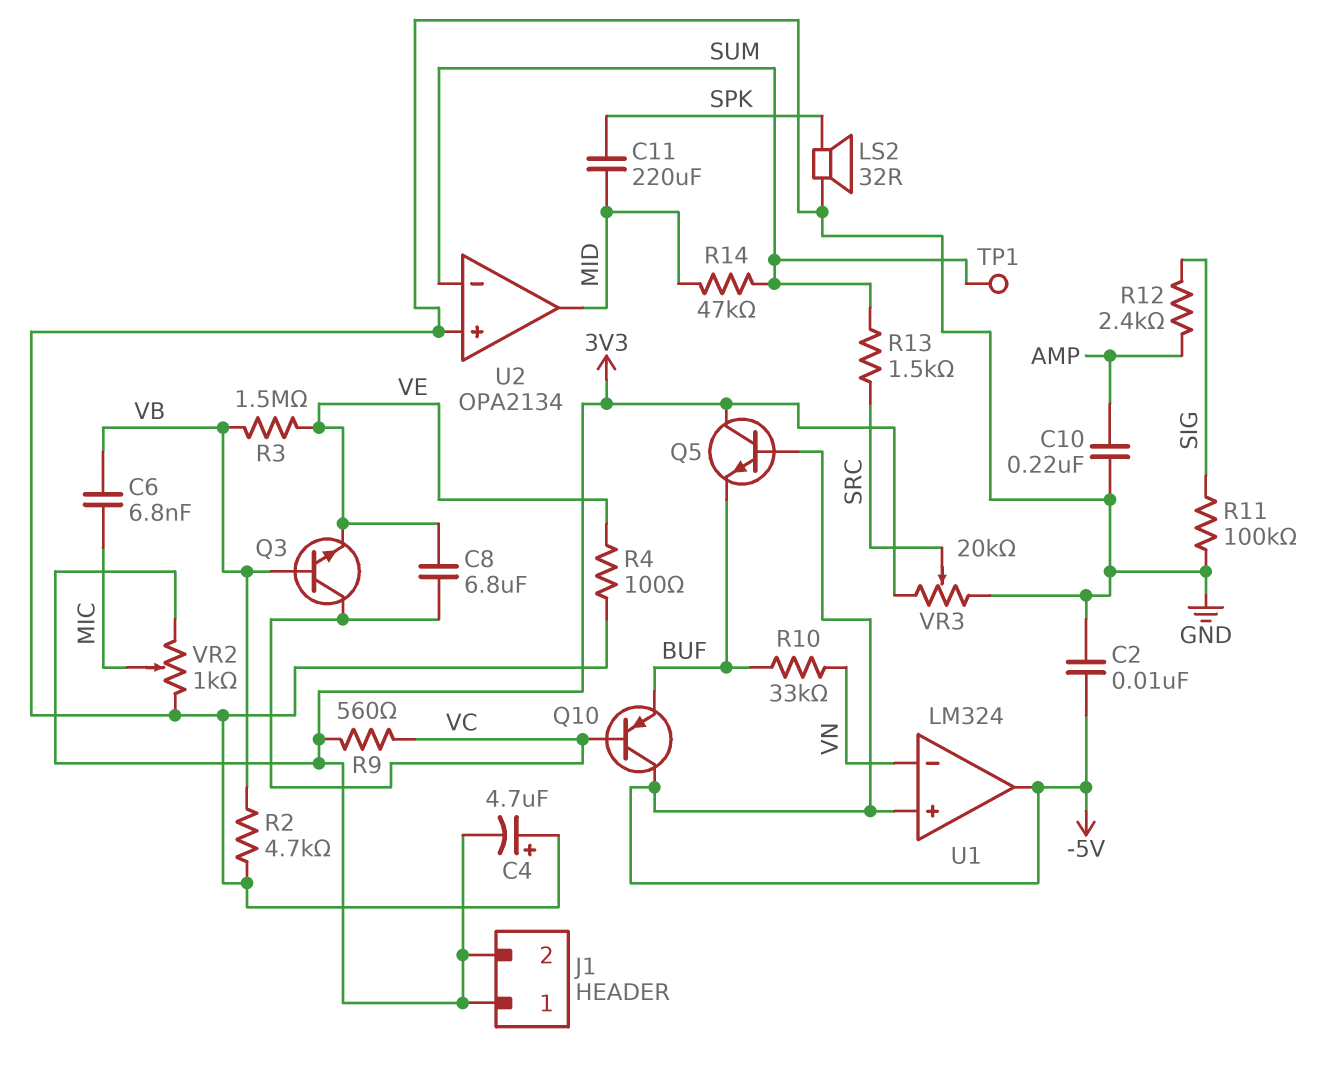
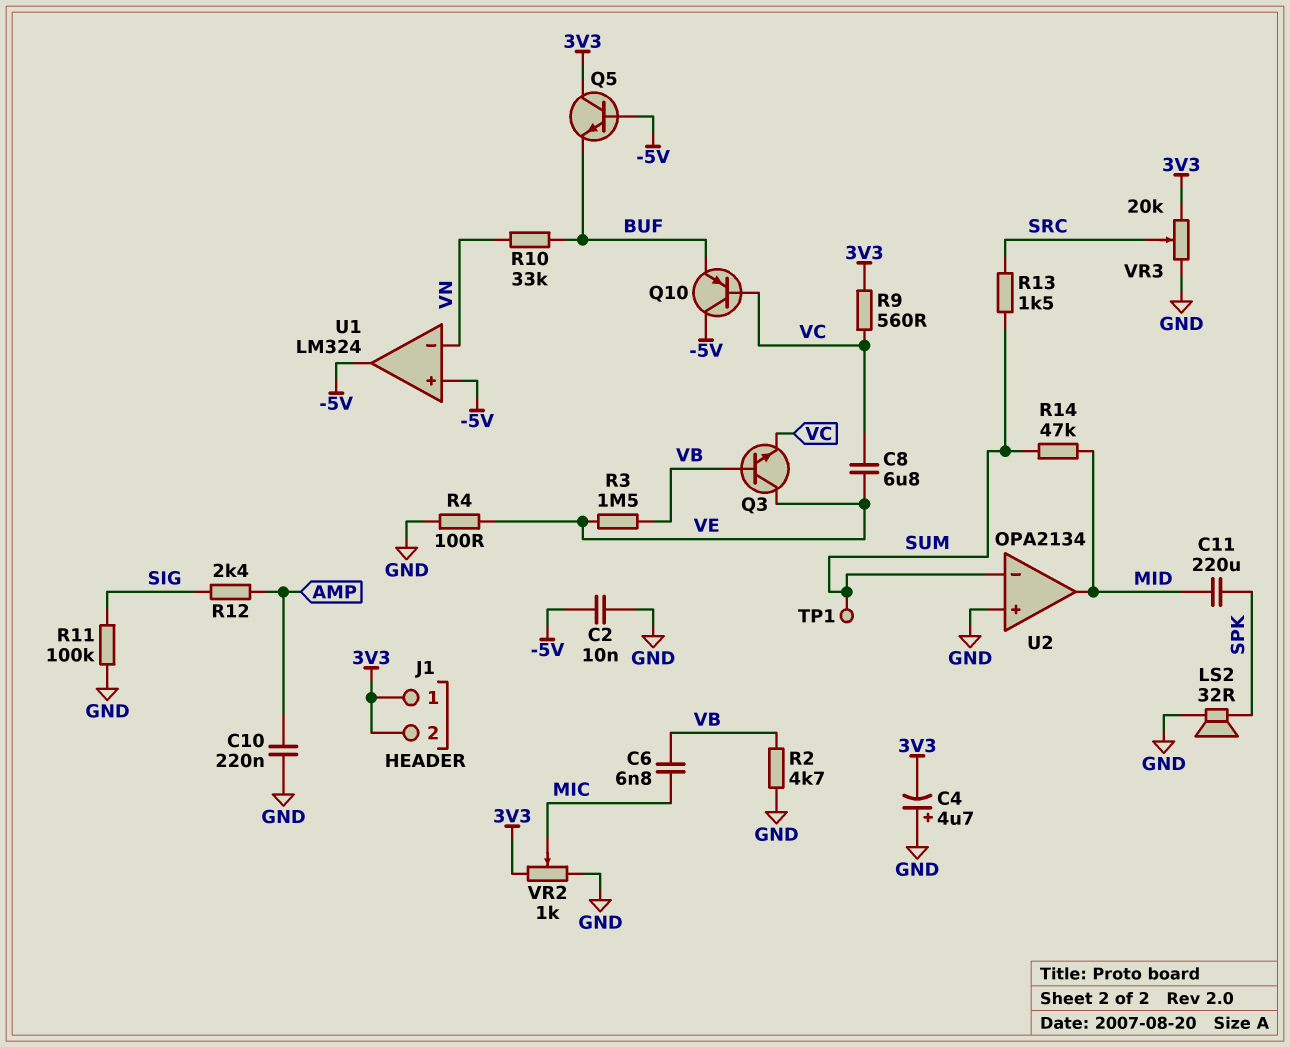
Q3: NPN (B VB, C VC, E VE) -> NPN (B VB, C VE, E VC)

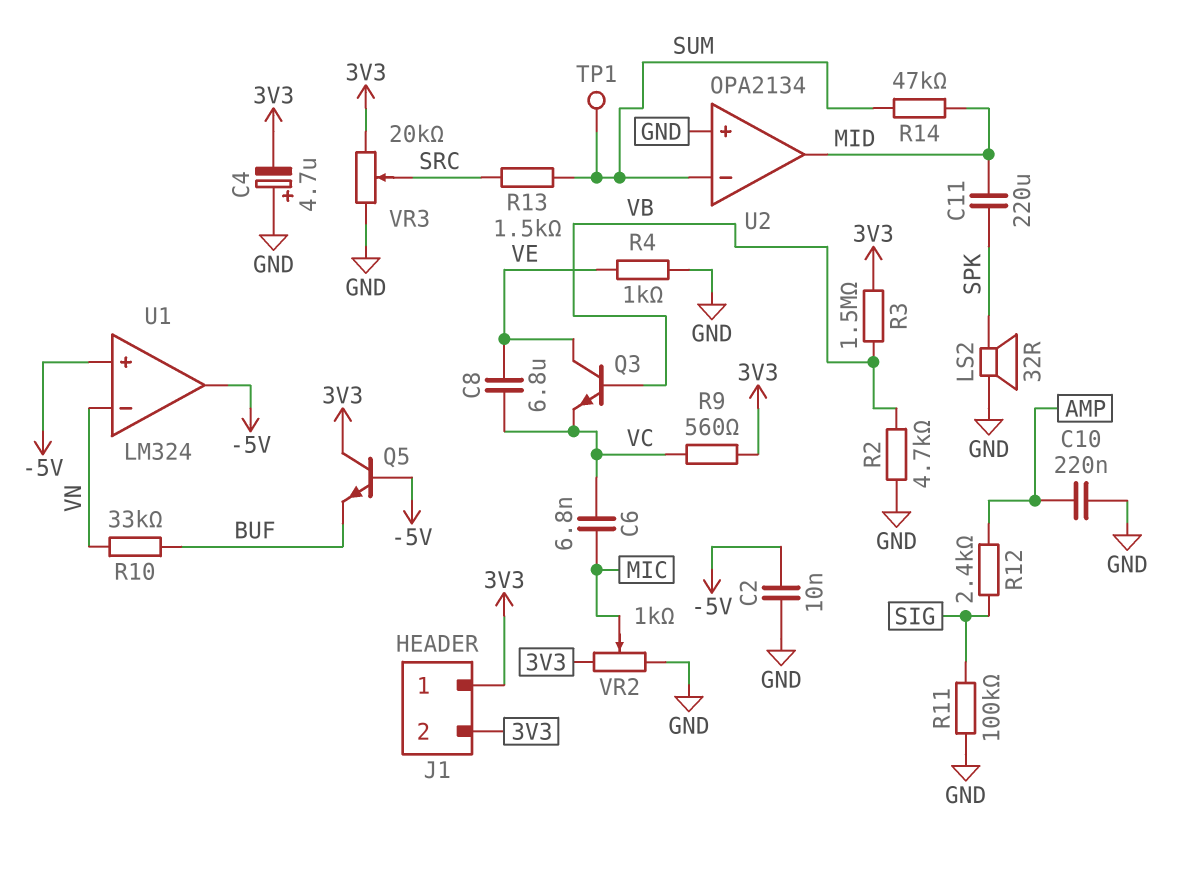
C6: 6.8nF (MIC, VB) -> 6.8nF (MIC, VC)
Q10: PNP (B VC, C -5V, E BUF) -> none
R3: 1.5M (VB, VE) -> 1.5M (3V3, VB)
R4: 100 (GND, VE) -> 1k (GND, VE)

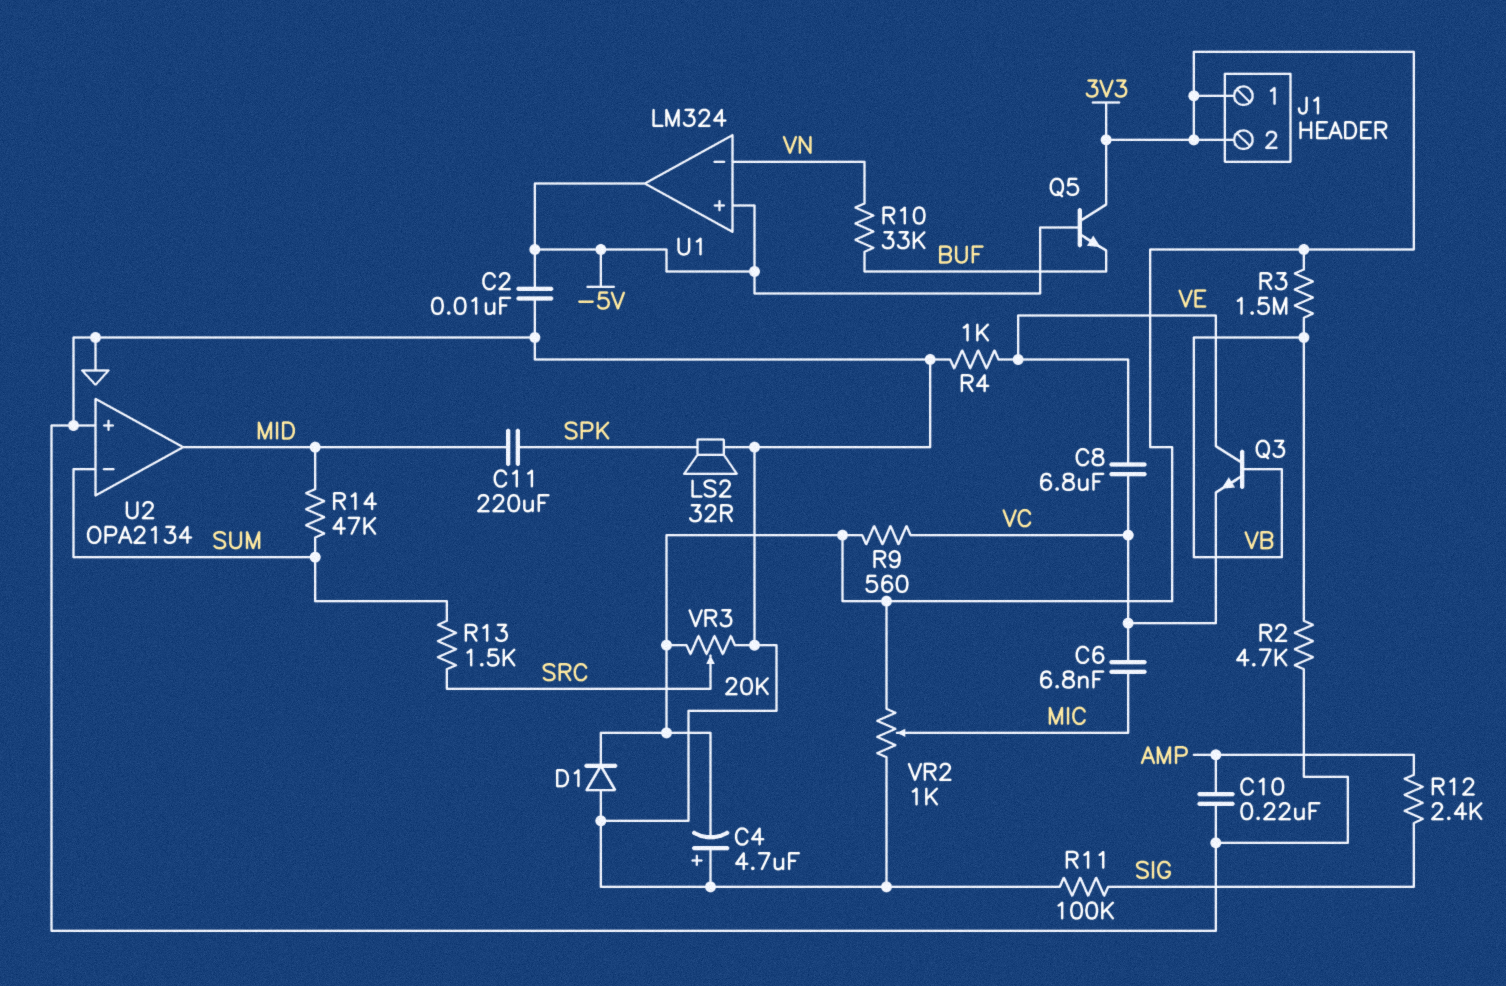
D1: none -> diode (A GND, K 3V3)
TP1: test point (SUM) -> none

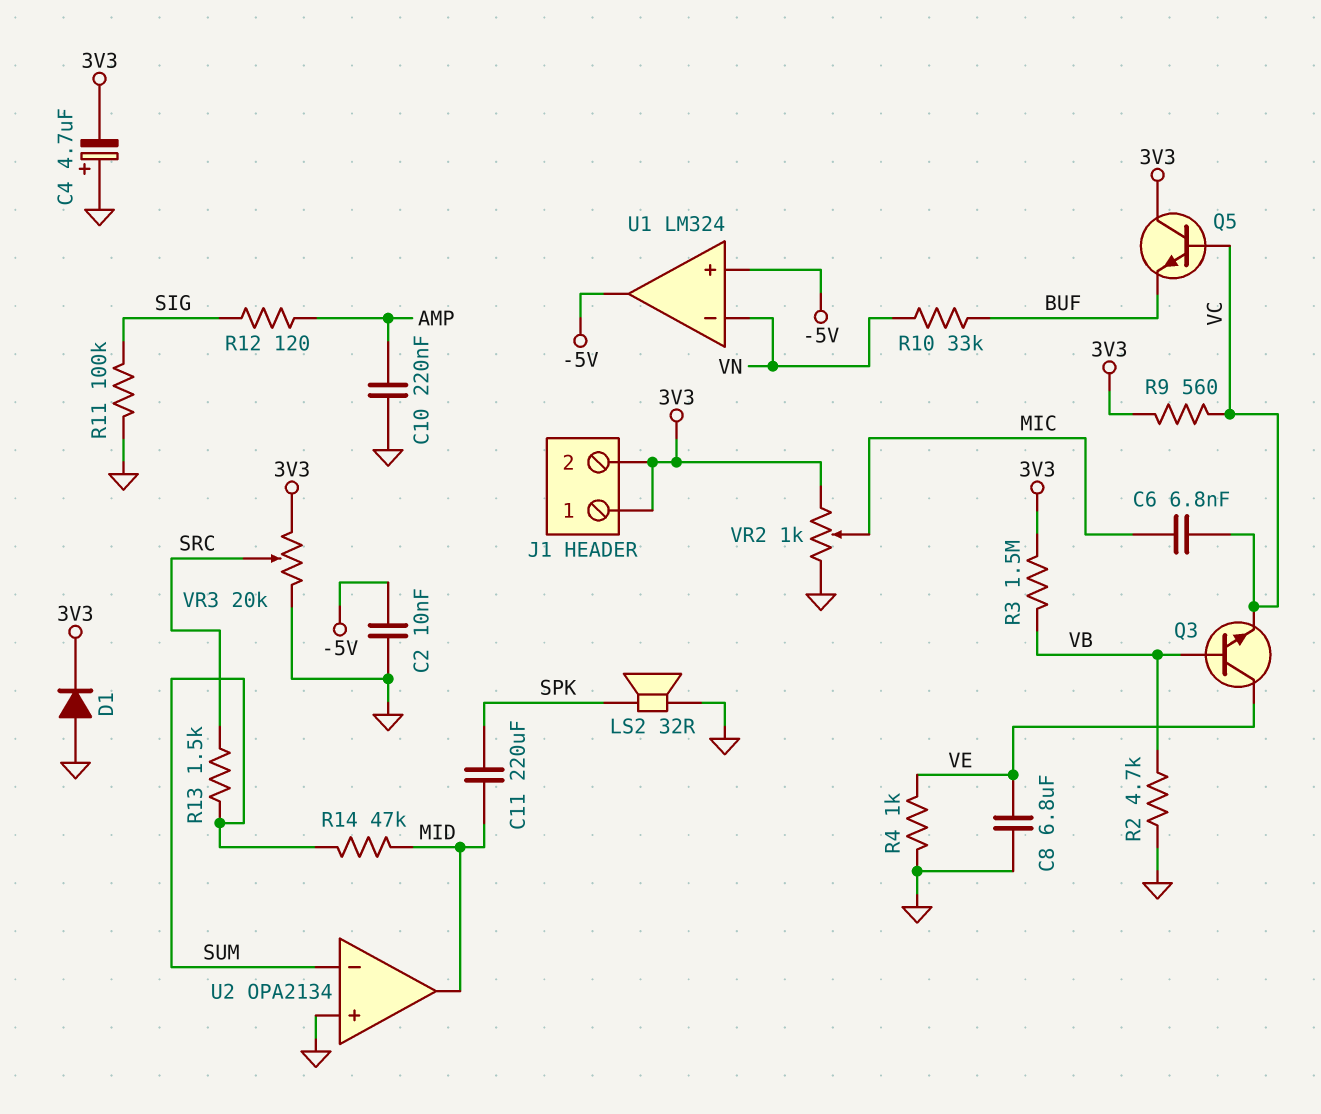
C8: 6.8uF (VC, VE) -> 6.8uF (GND, VE)
Q5: NPN (B -5V, C 3V3, E BUF) -> NPN (B VC, C 3V3, E BUF)
R12: 2.4k (AMP, SIG) -> 120 (AMP, SIG)

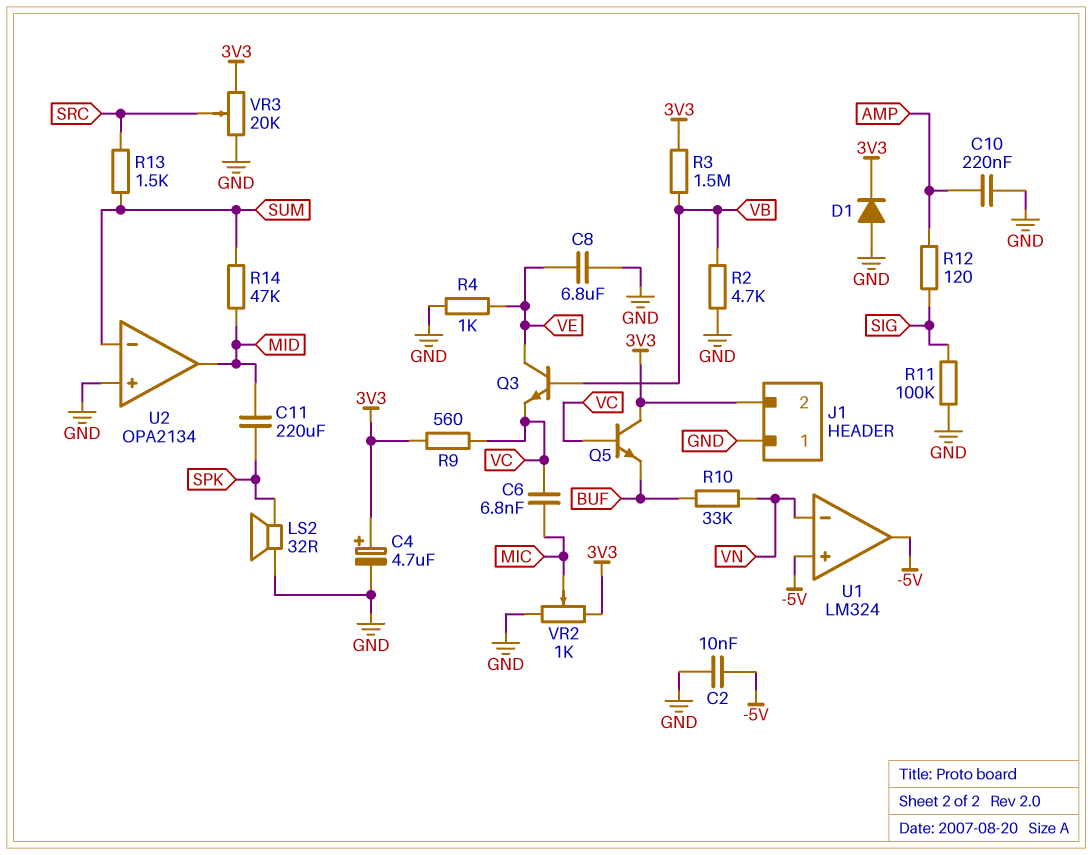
C4: 4.7uF (plus GND, minus 3V3) -> 4.7uF (plus 3V3, minus GND)
J1 pin 1: 3V3 -> GND

